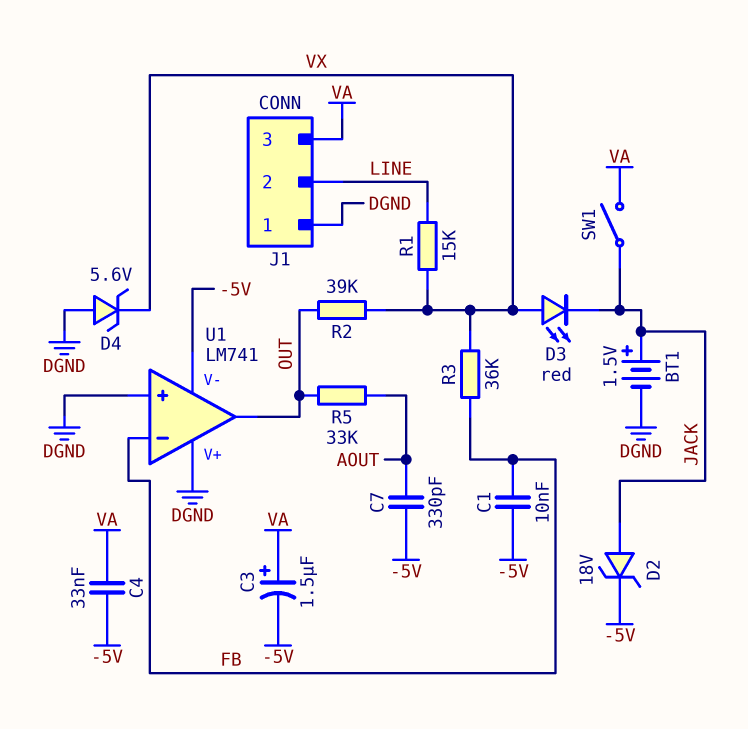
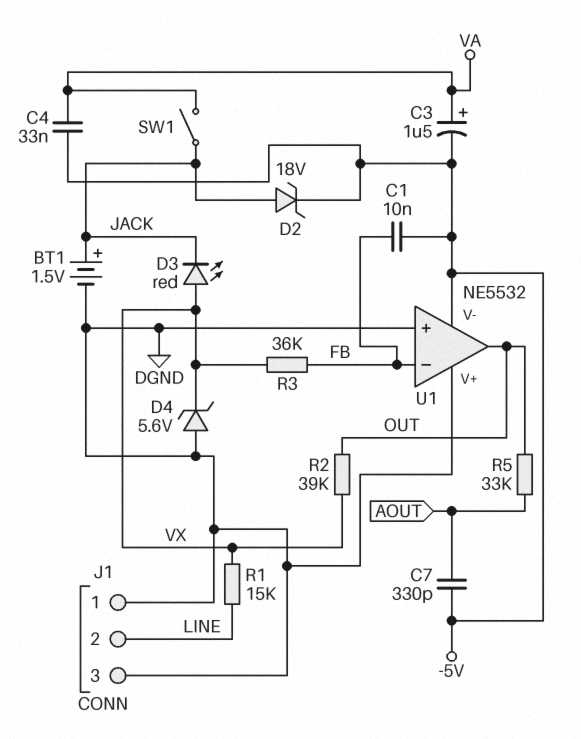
J1 pin 3: VA -> DGND
U1: LM741 -> NE5532

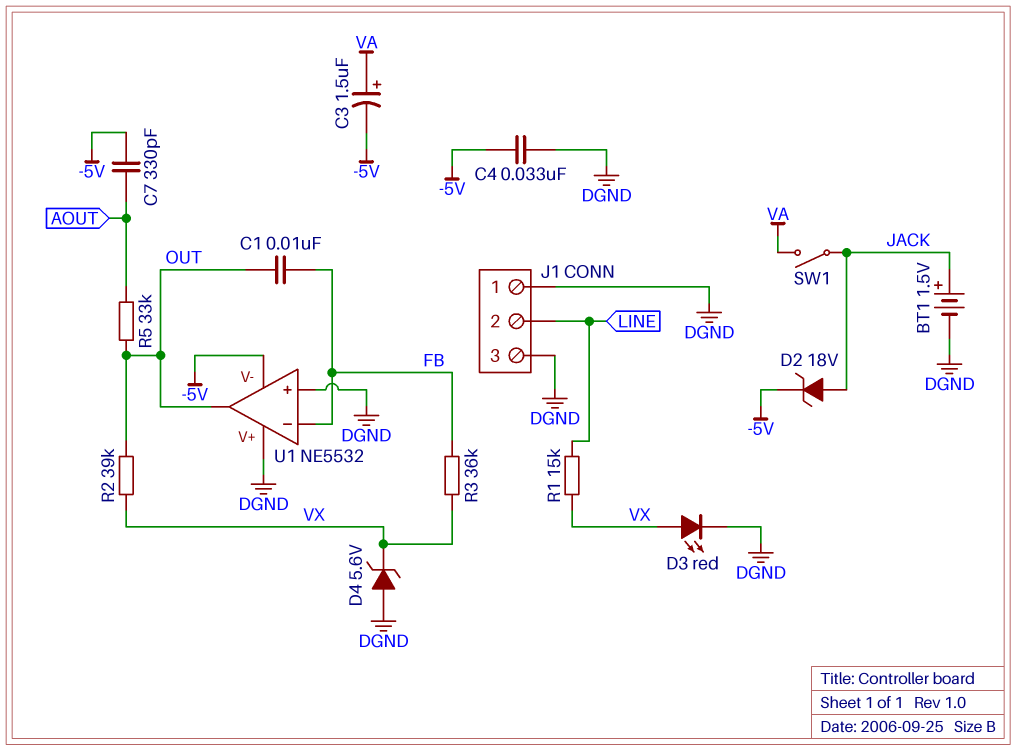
C1: 10nF (-5V, FB) -> 10nF (FB, OUT)
C4: 33nF (-5V, VA) -> 33nF (-5V, DGND)
D3: LED red (A VX, K JACK) -> LED red (A VX, K DGND)

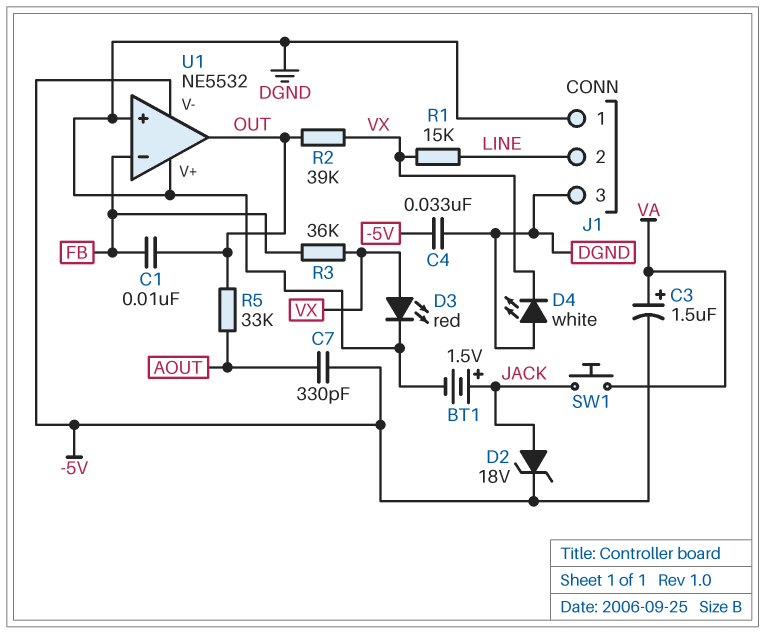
D4: zener 5.6V (A DGND, K VX) -> LED white (A DGND, K VX)
SW1: switch (JACK, VA) -> button (JACK, VA)

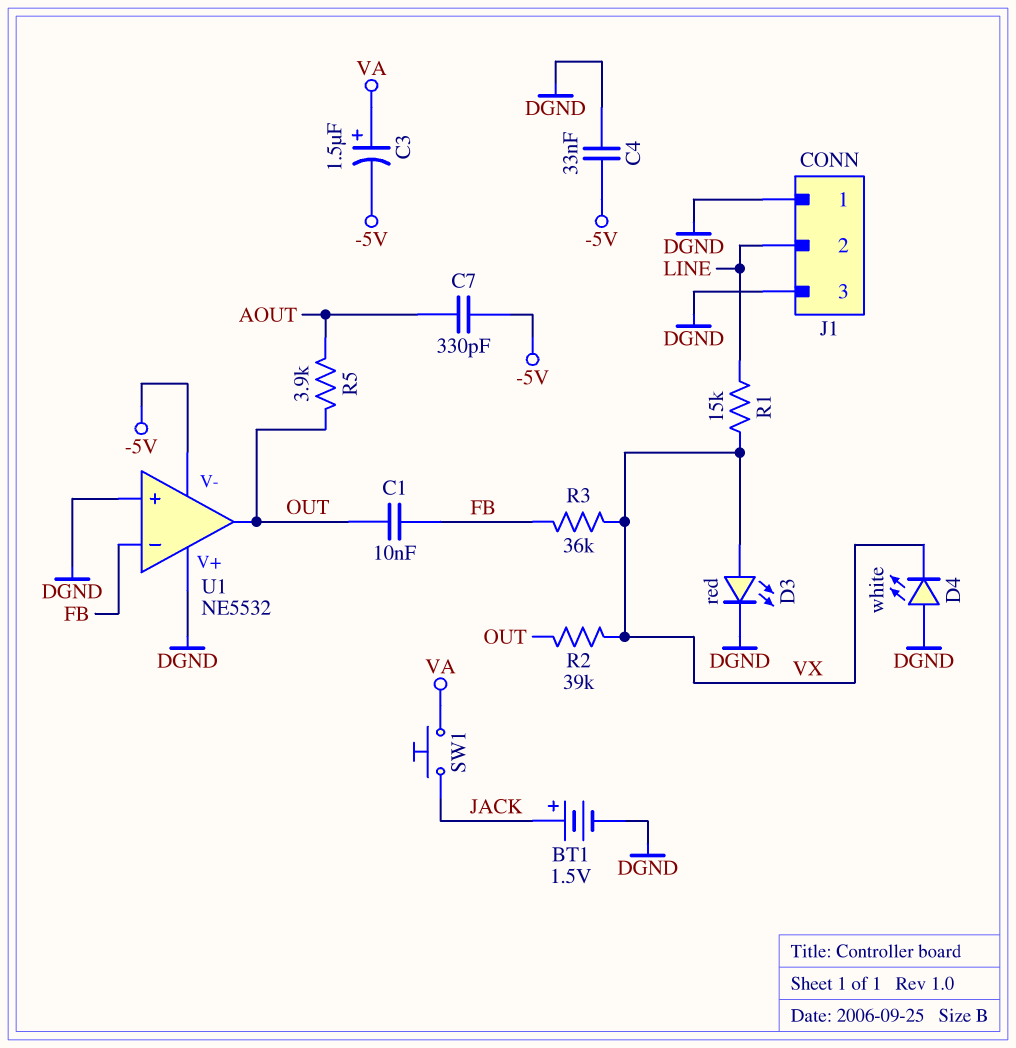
D2: zener 18V (A JACK, K -5V) -> none
R5: 33k (AOUT, OUT) -> 3.9k (AOUT, OUT)

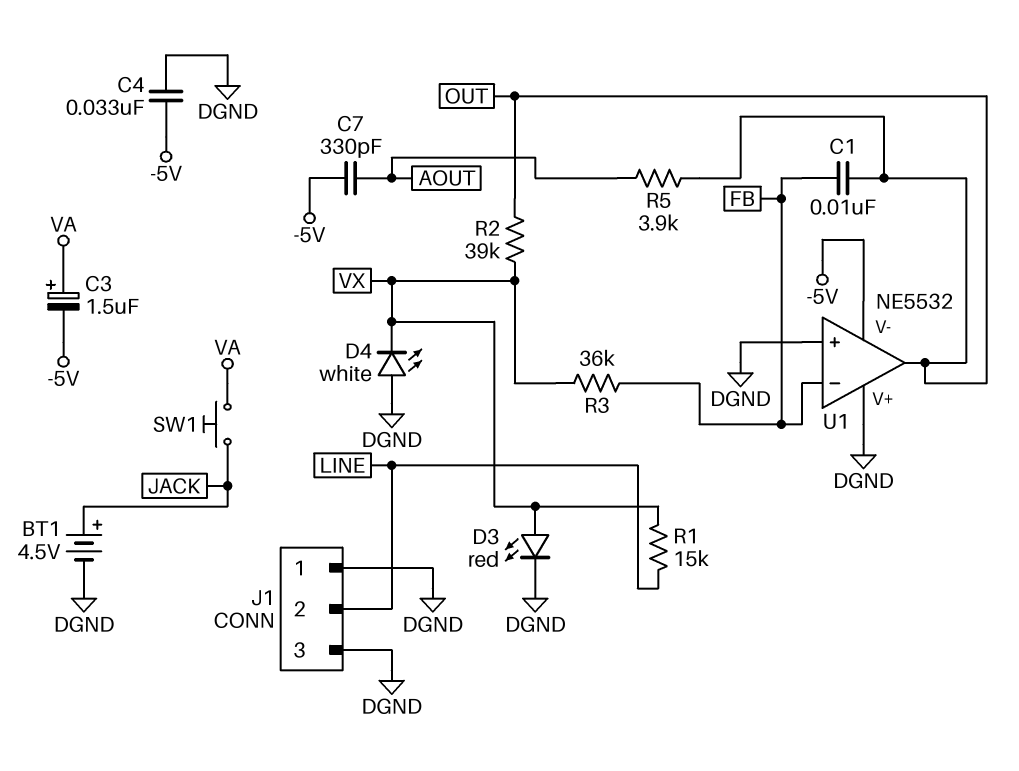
BT1: 1.5V (plus JACK, minus DGND) -> 4.5V (plus JACK, minus DGND)

